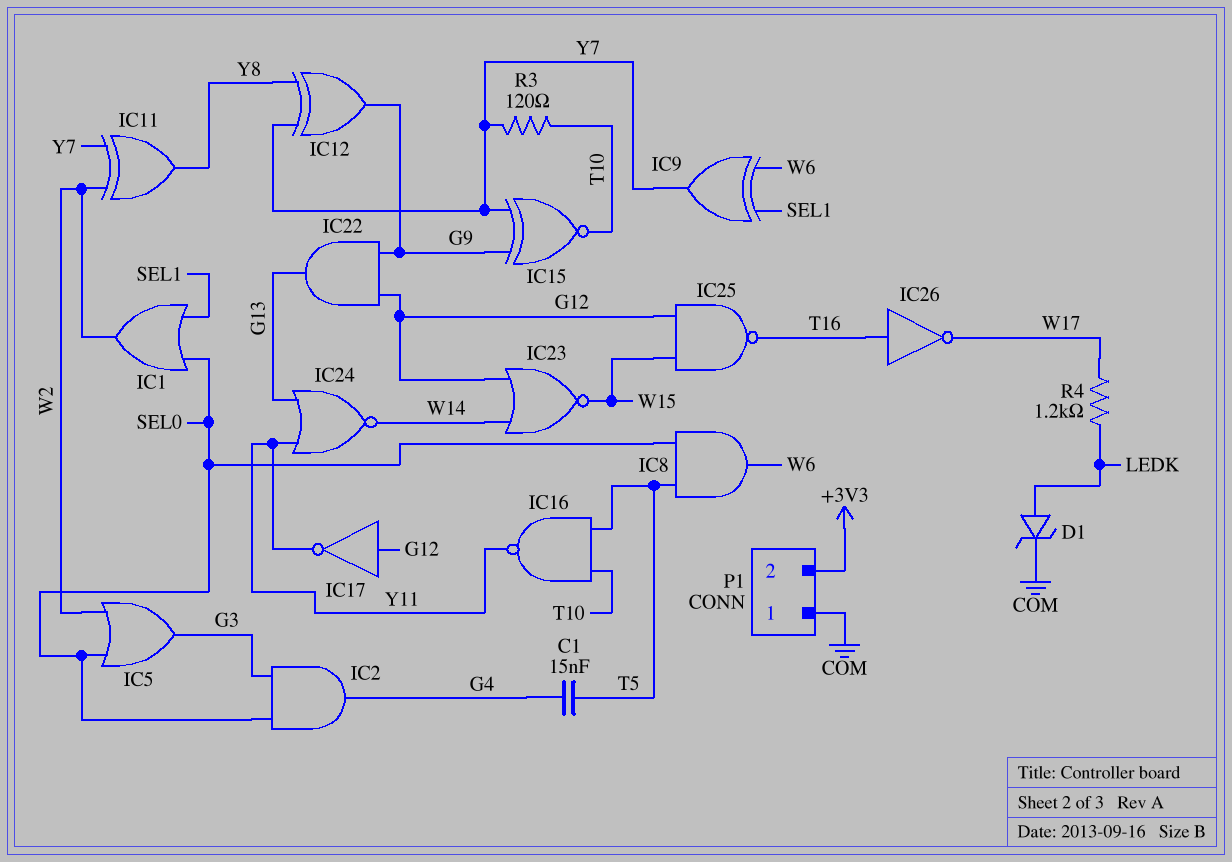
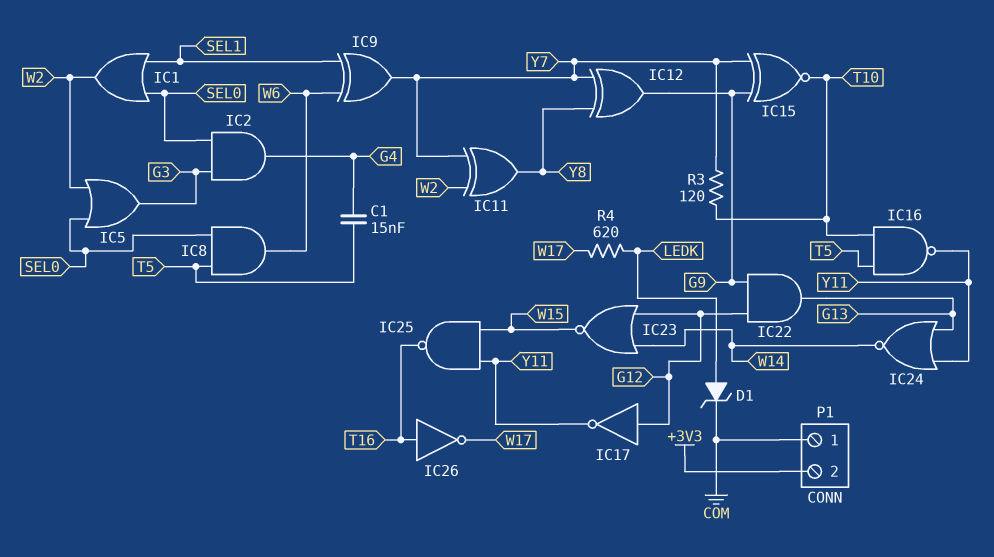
IC25: NAND (in G12, in W15, out T16) -> NAND (in W15, in Y11, out T16)
R4: 1.2k (LEDK, W17) -> 620 (LEDK, W17)

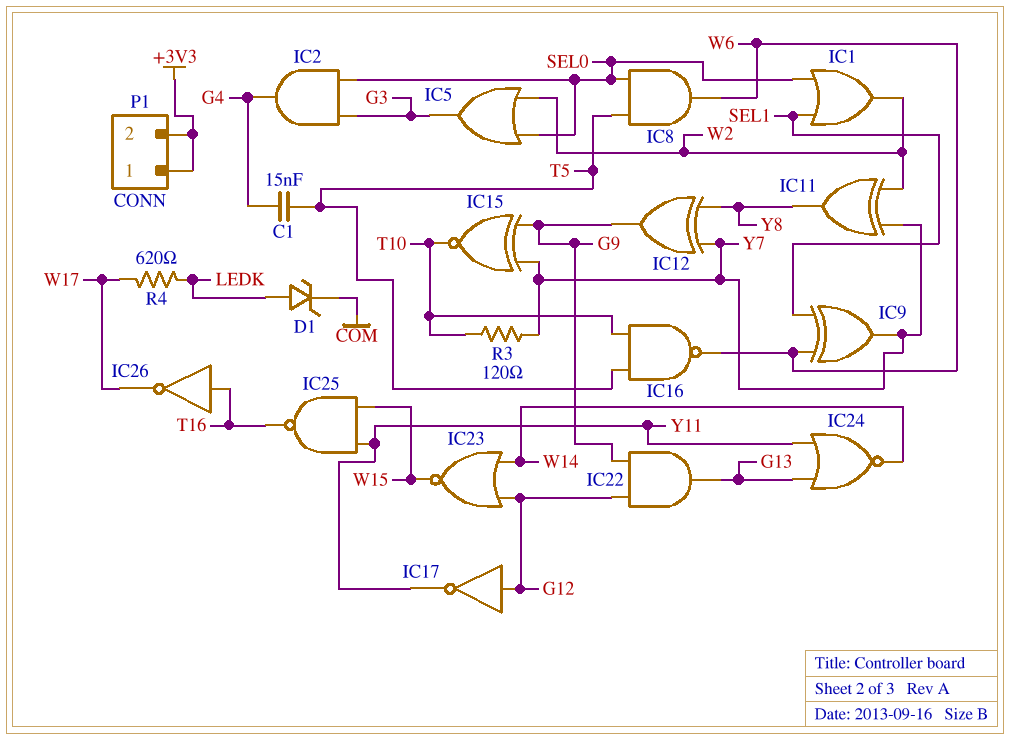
IC16: NAND (in T5, in T10, out Y11) -> NAND (in T5, in T10, out W6)
P1 pin 1: COM -> +3V3

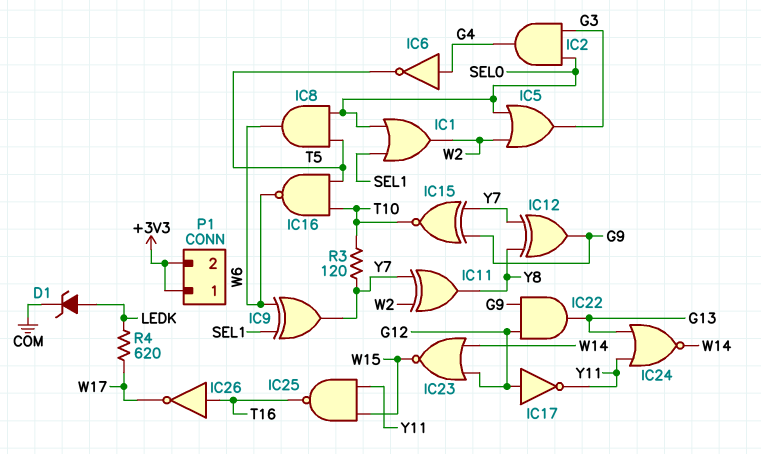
C1: 15nF (G4, T5) -> none
IC6: none -> NOT (in G4, out T5)

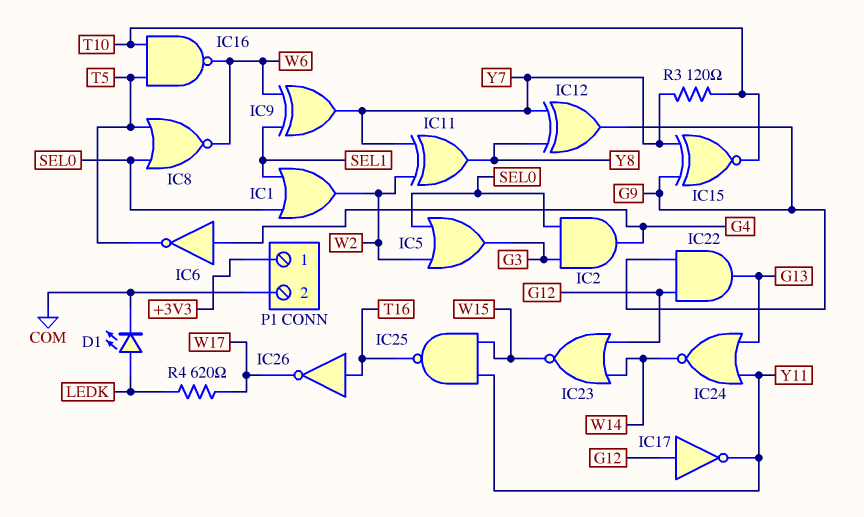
D1: zener (A LEDK, K COM) -> LED (A LEDK, K COM)
IC8: AND (in SEL0, in T5, out W6) -> NOR (in SEL0, in T5, out W6)
P1 pin 2: +3V3 -> COM

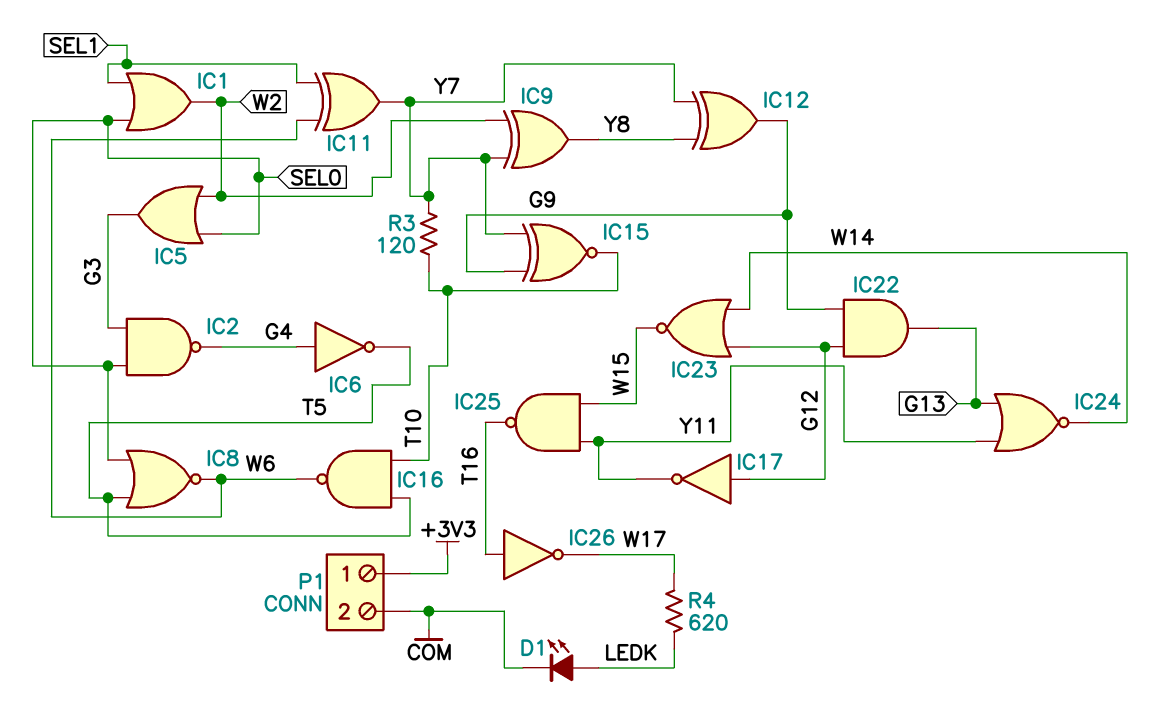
IC2: AND (in G3, in SEL0, out G4) -> NAND (in G3, in SEL0, out G4)
IC9: XOR (in SEL1, in W6, out Y7) -> XOR (in W2, in Y7, out Y8)
IC11: XOR (in W2, in Y7, out Y8) -> XOR (in SEL1, in W6, out Y7)

